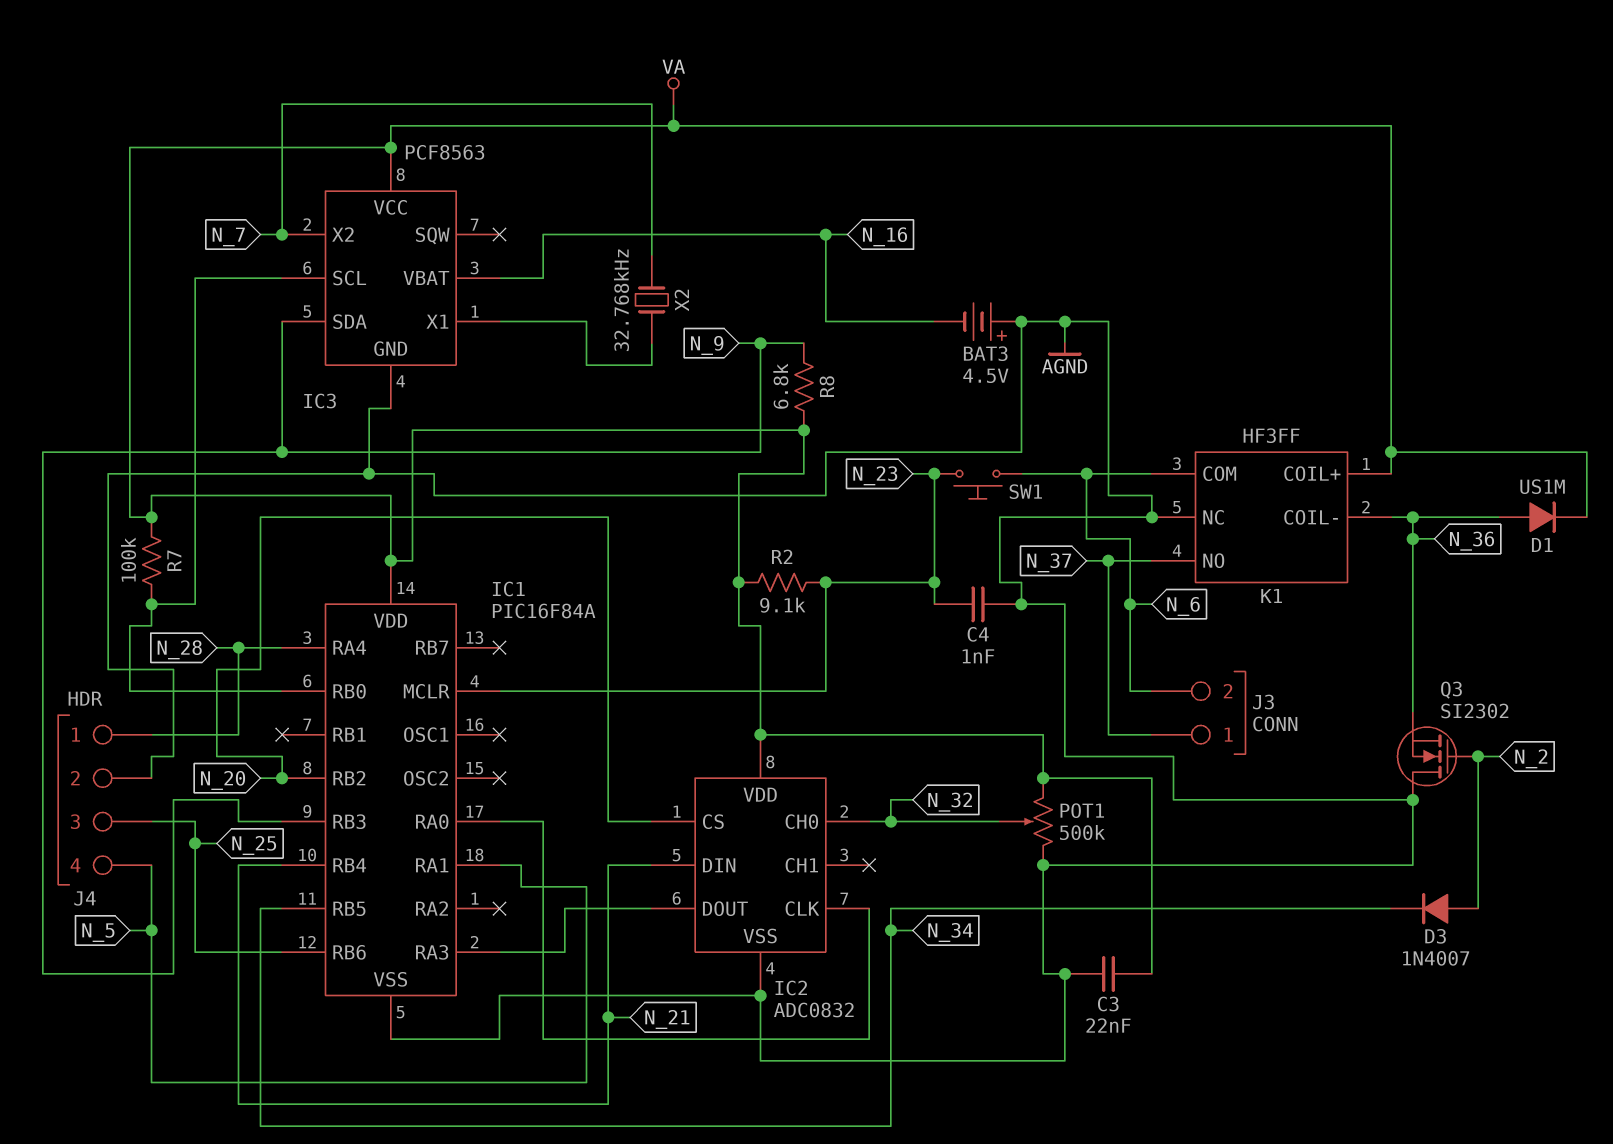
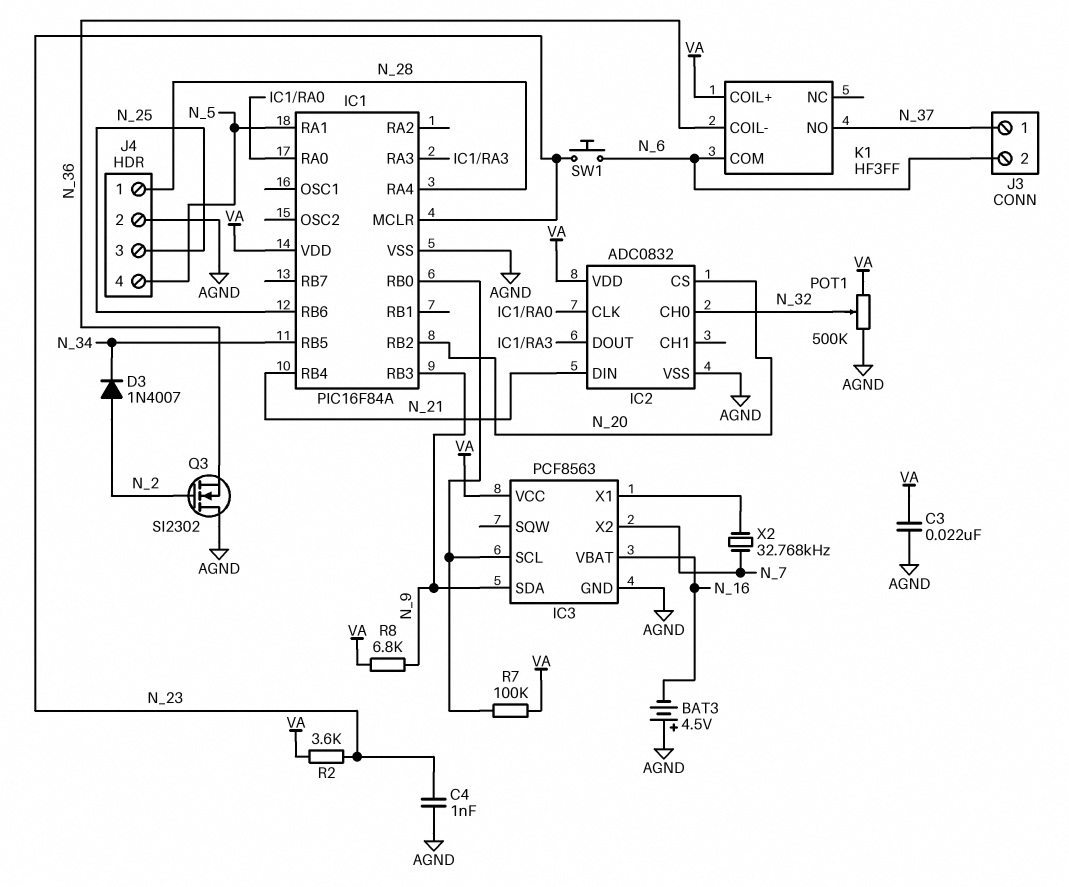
D1: diode US1M (A N_36, K VA) -> none
K1 pin NC: AGND -> none
R2: 9.1k (N_23, VA) -> 3.6k (N_23, VA)

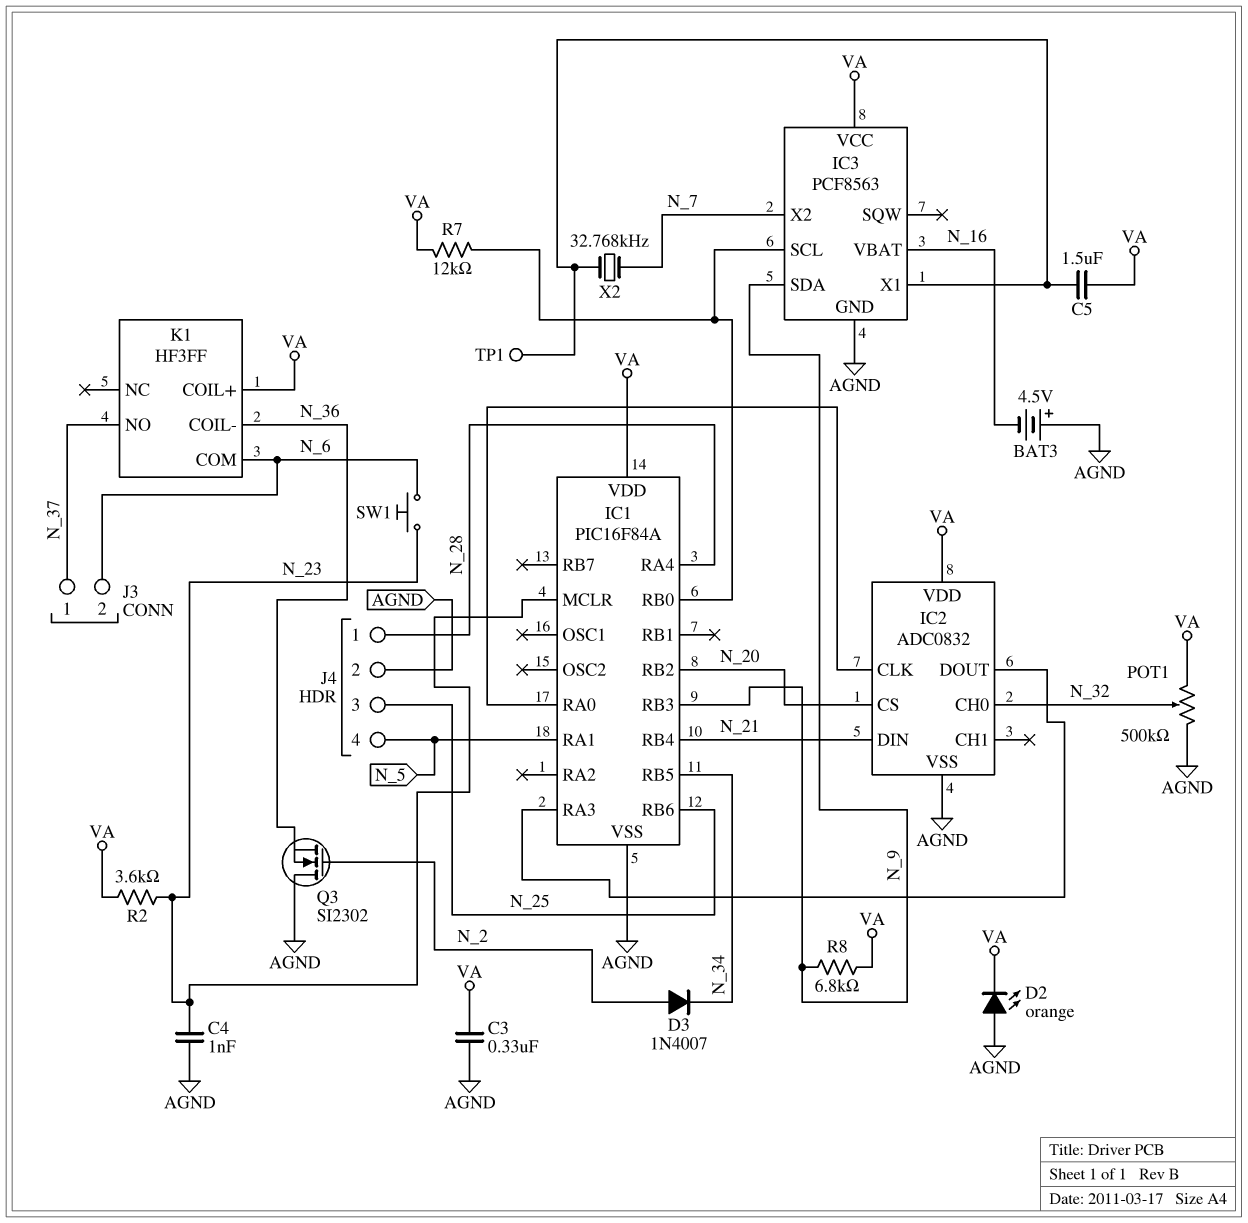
C3: 22nF (AGND, VA) -> 330nF (AGND, VA)
C5: none -> 1.5uF (IC3/X1, VA)
D2: none -> LED orange (A AGND, K VA)
R7: 100k (IC1/RB0, VA) -> 12k (IC1/RB0, VA)
TP1: none -> test point (IC3/X1)

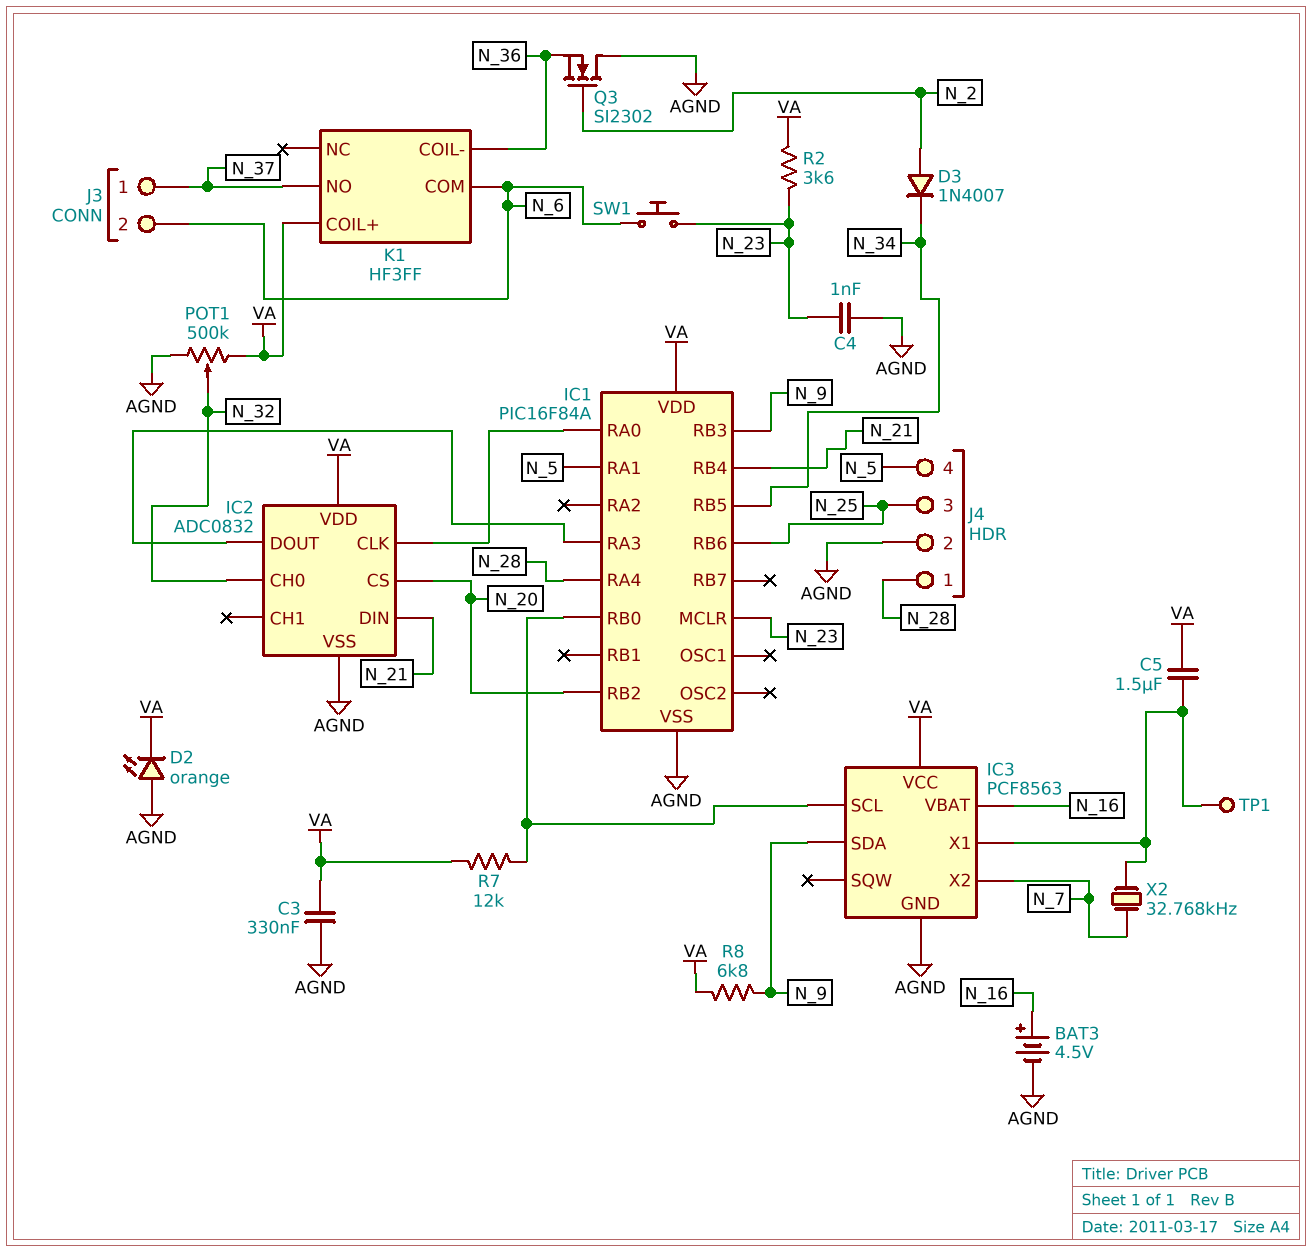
BAT3: 4.5V (plus AGND, minus N_16) -> 4.5V (plus N_16, minus AGND)

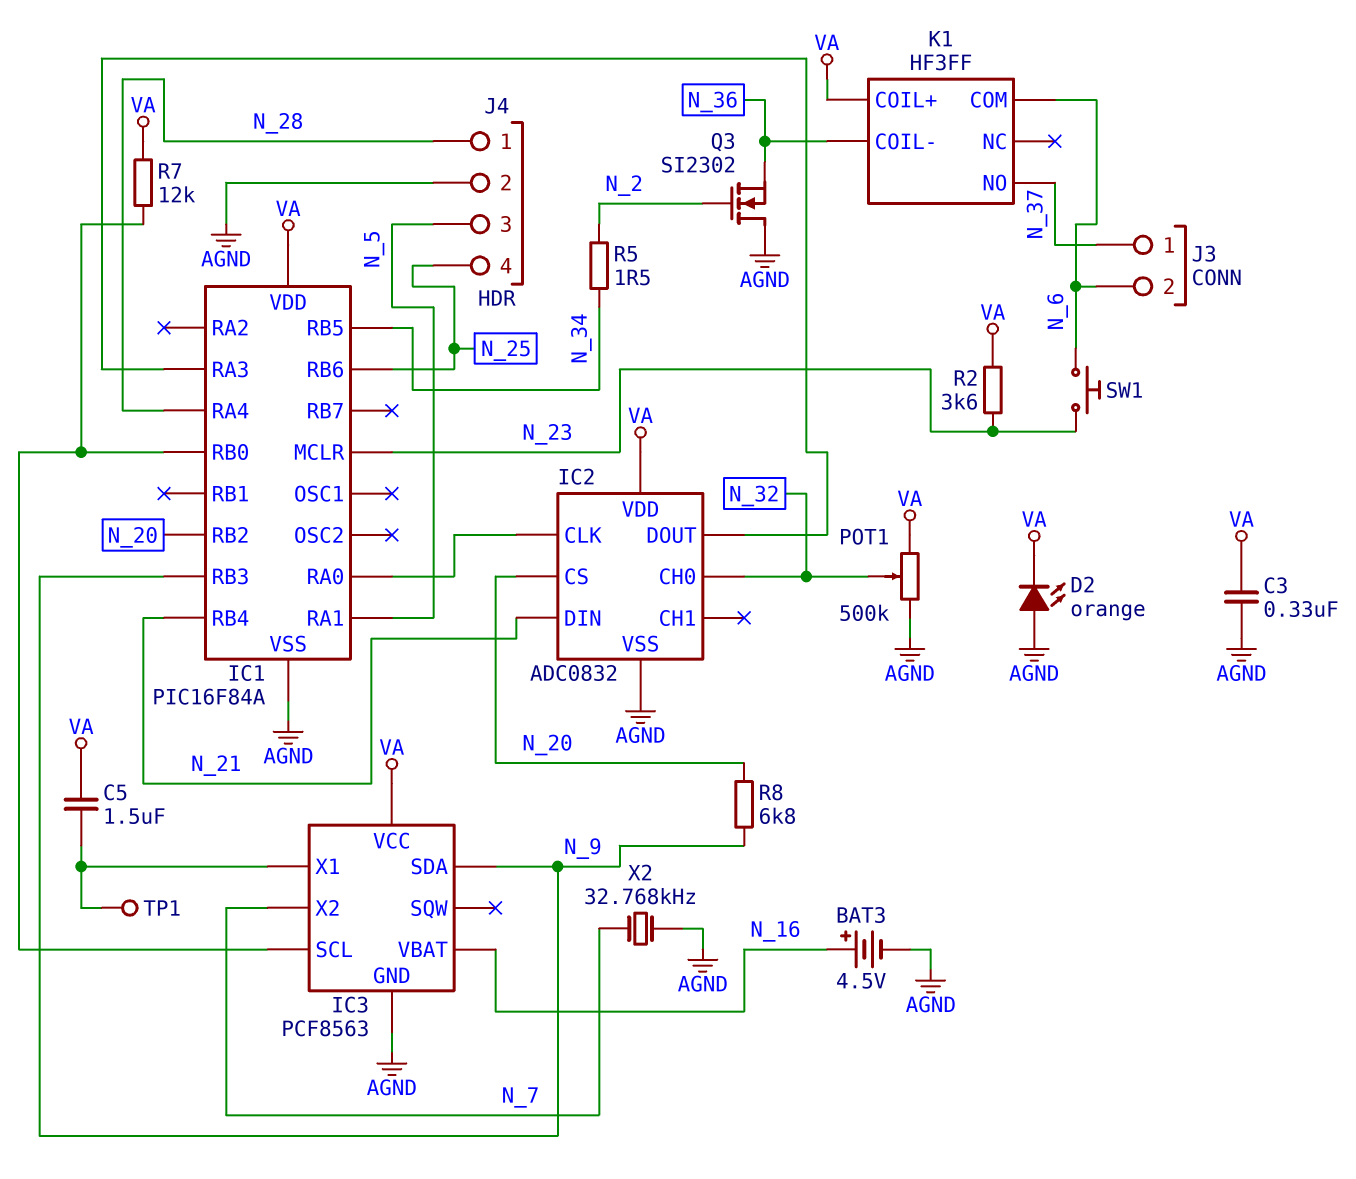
C4: 1nF (AGND, N_23) -> none
D3: diode 1N4007 (A N_2, K N_34) -> none
J4 pin 3: N_25 -> N_5
J4 pin 4: N_5 -> N_25
R5: none -> 1.5 (N_2, N_34)
R8: 6.8k (N_9, VA) -> 6.8k (N_9, N_20)
X2: 32.768kHz (IC3/X1, N_7) -> 32.768kHz (AGND, N_7)

